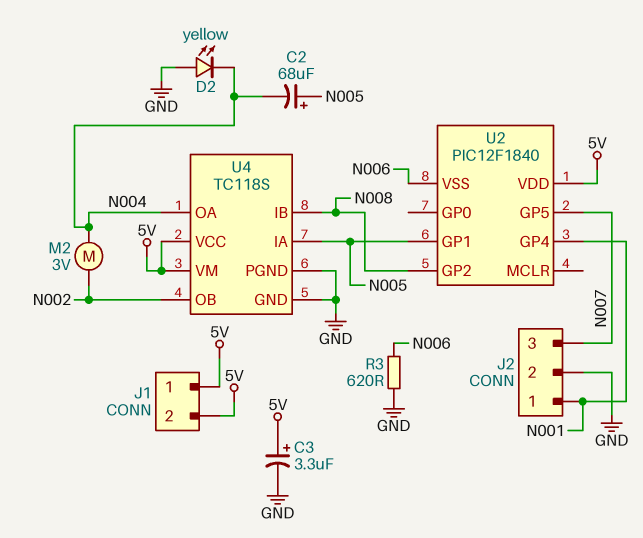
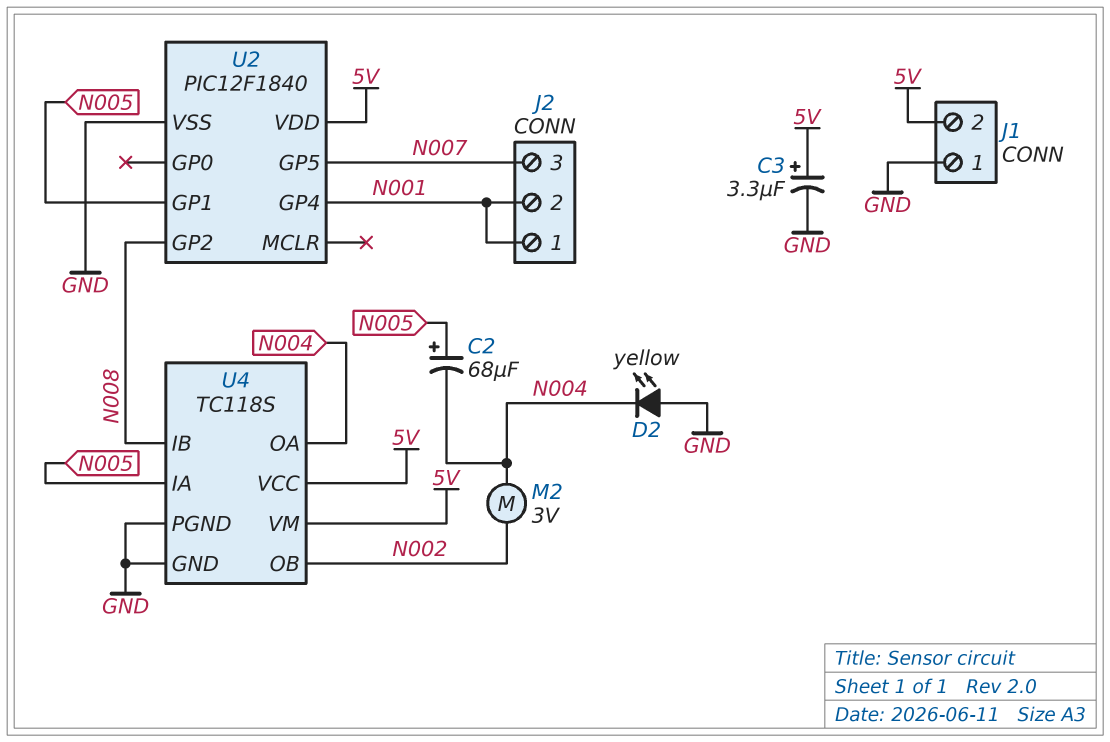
J1 pin 1: 5V -> GND
J2 pin 2: GND -> N001
R3: 620 (GND, N006) -> none
U2 pin VSS: N006 -> GND

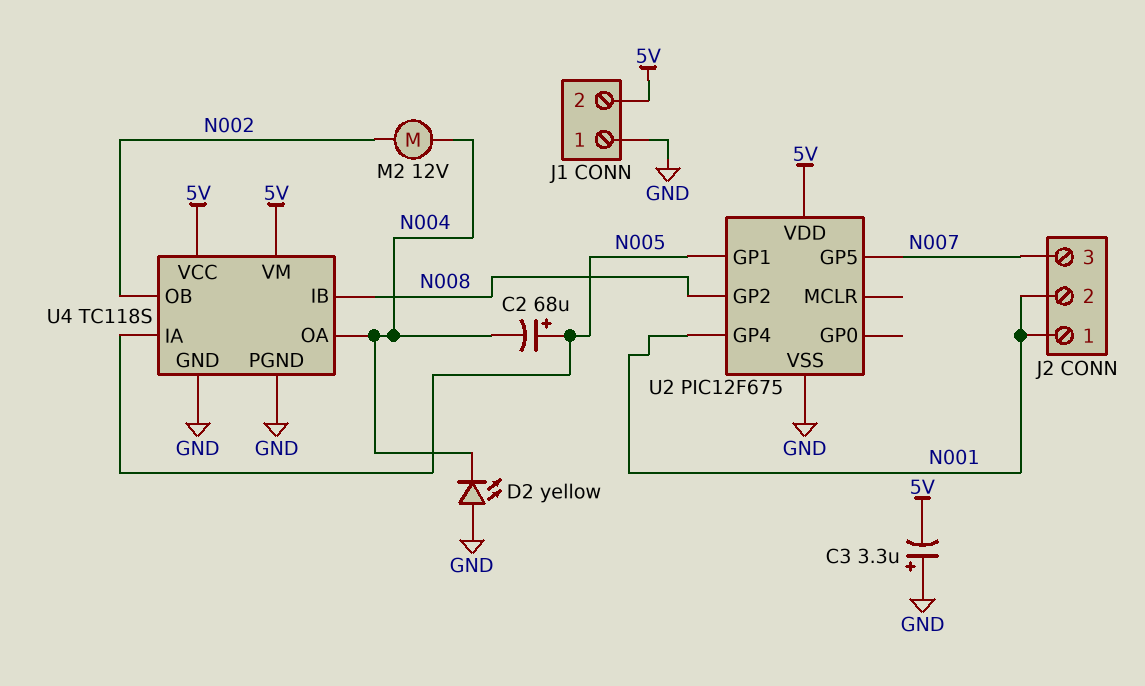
C3: 3.3uF (plus 5V, minus GND) -> 3.3uF (plus GND, minus 5V)
M2: motor 3V (N002, N004) -> motor 12V (N002, N004)
U2: PIC12F1840 -> PIC12F675

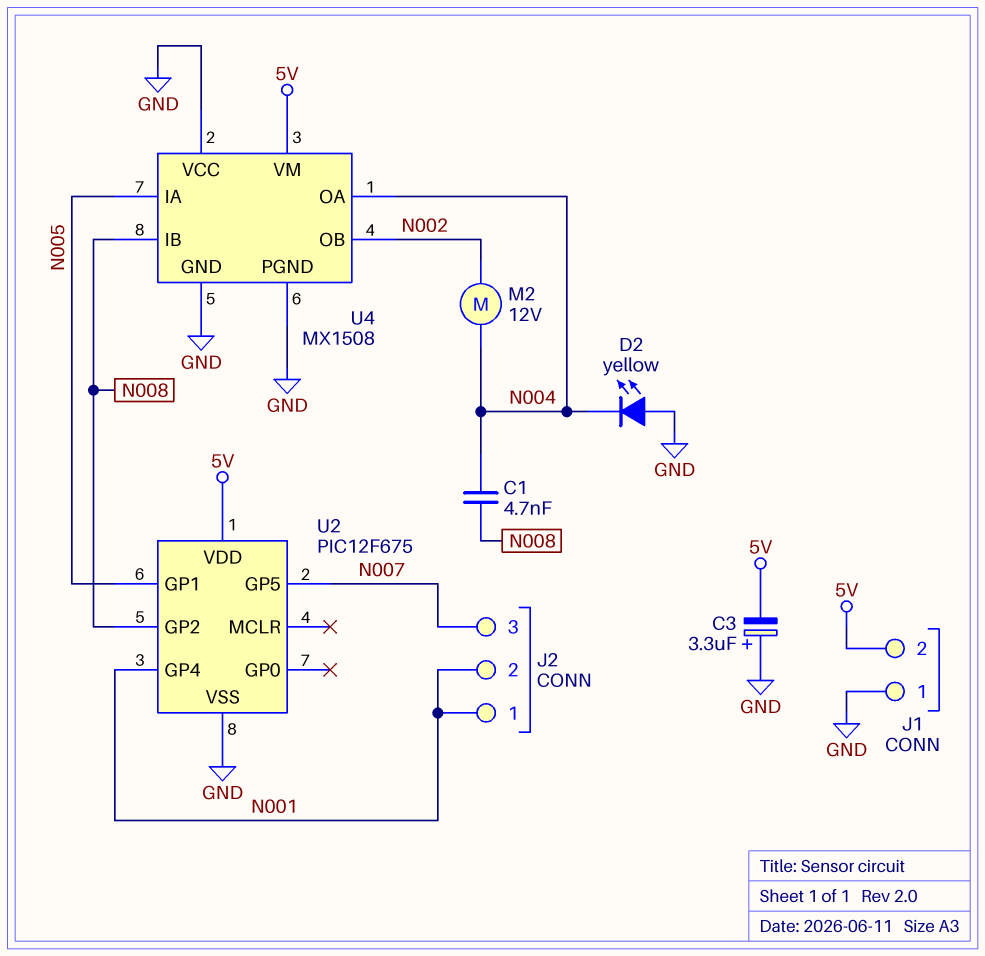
C1: none -> 4.7nF (N004, N008)
C2: 68uF (plus N005, minus N004) -> none
U4: TC118S -> MX1508
U4 pin VCC: 5V -> GND

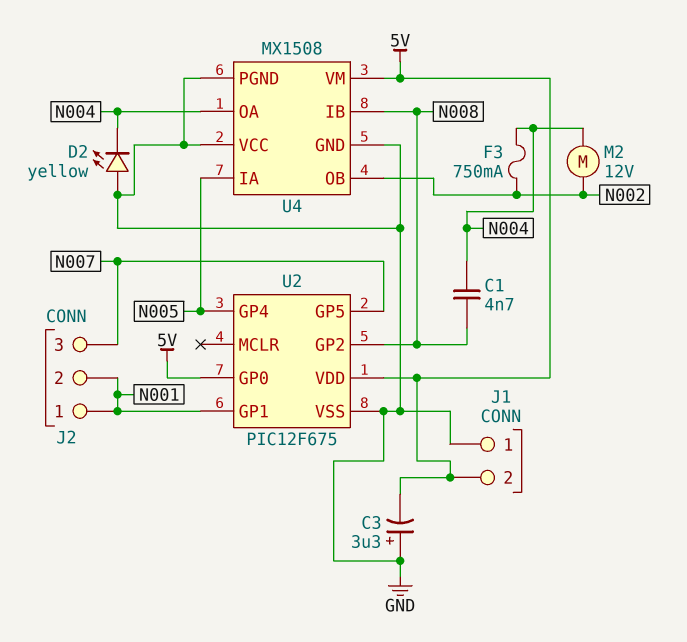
F3: none -> 750mA (N002, N004)
U2 pin GP0: none -> 5V
U2 pin GP1: N005 -> N001
U2 pin GP4: N001 -> N005

